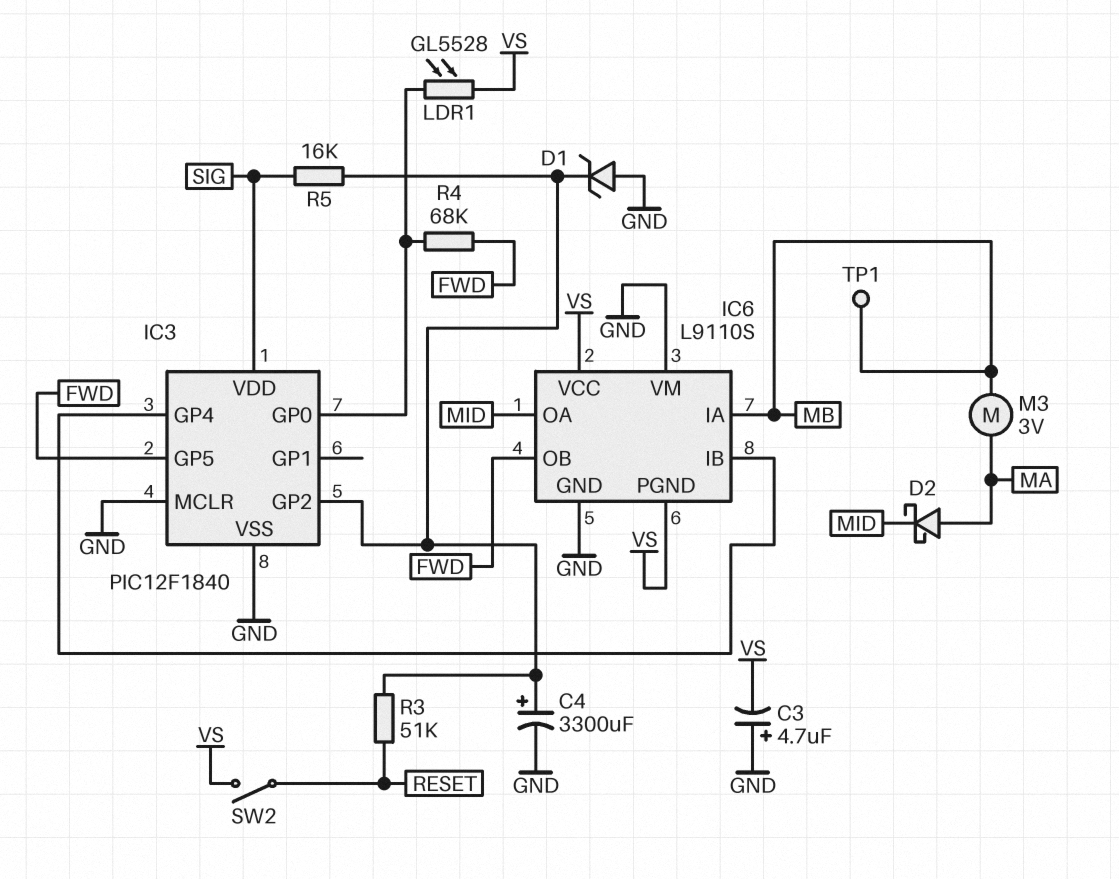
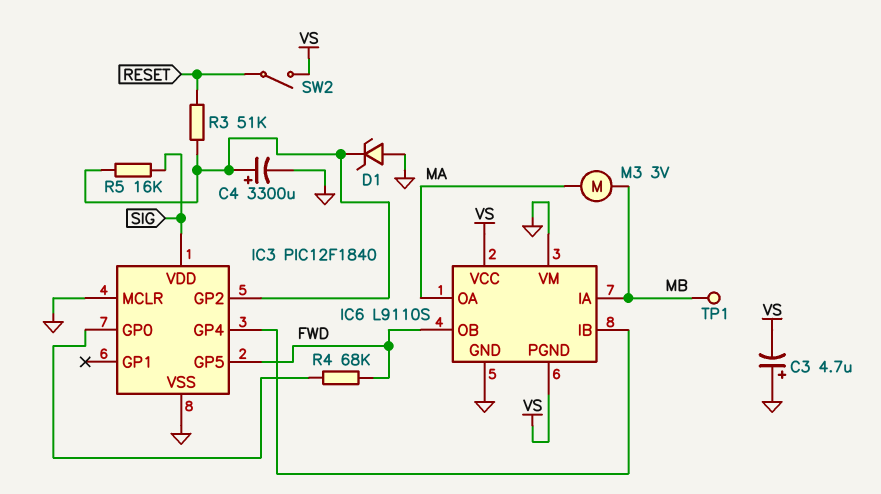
D2: schottky (A MA, K MID) -> none
IC6 pin OA: MID -> MA
LDR1: GL5528 (IC3/GP0, VS) -> none

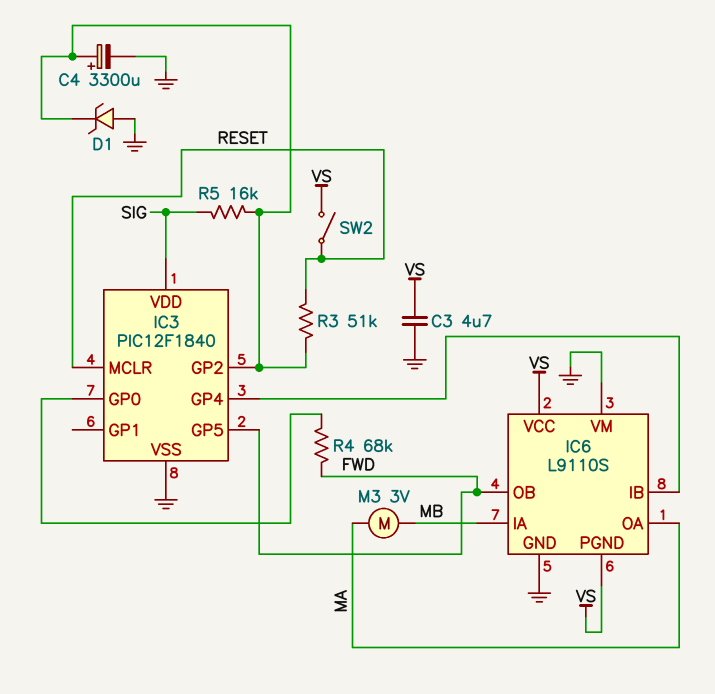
C3: 4.7uF (plus GND, minus VS) -> 4.7uF (GND, VS)
IC3 pin MCLR: GND -> RESET
TP1: test point (MB) -> none

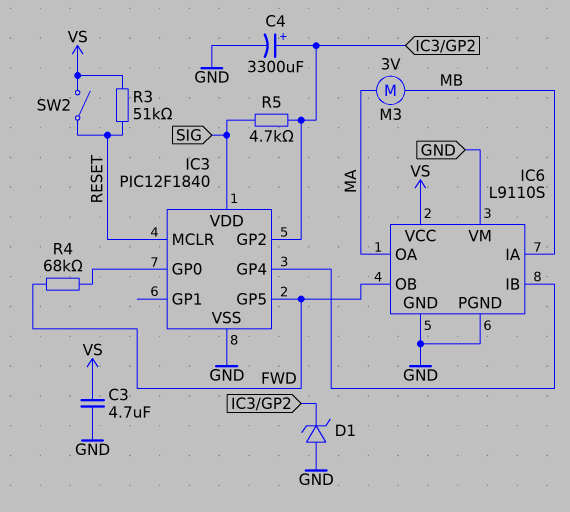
IC6 pin PGND: VS -> GND
R3: 51k (IC3/GP2, RESET) -> 51k (RESET, VS)
R5: 16k (IC3/GP2, SIG) -> 4.7k (IC3/GP2, SIG)

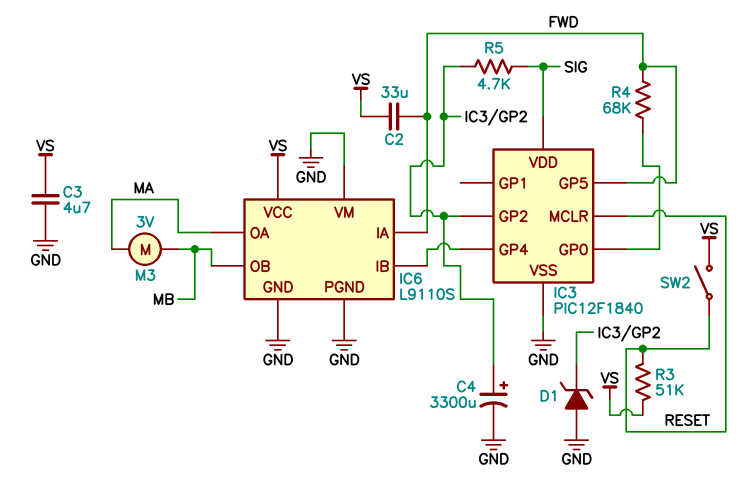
C2: none -> 33uF (FWD, VS)
IC6 pin IA: MB -> FWD
IC6 pin OB: FWD -> MB

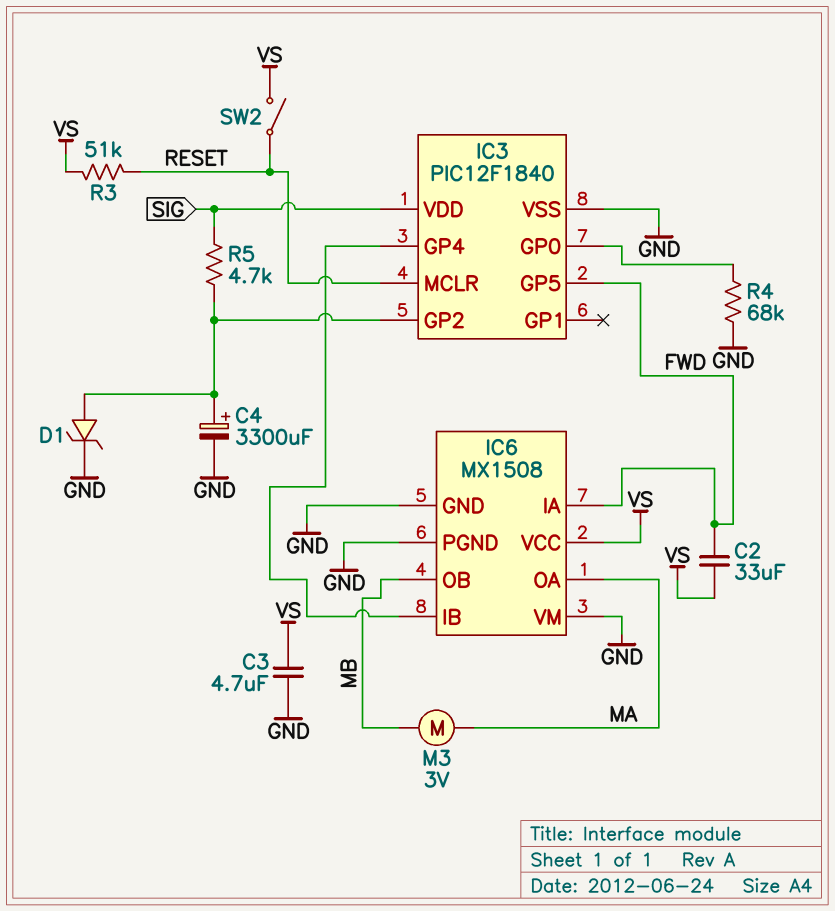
D1: zener (A GND, K IC3/GP2) -> zener (A IC3/GP2, K GND)
IC6: L9110S -> MX1508
R4: 68k (FWD, IC3/GP0) -> 68k (GND, IC3/GP0)

